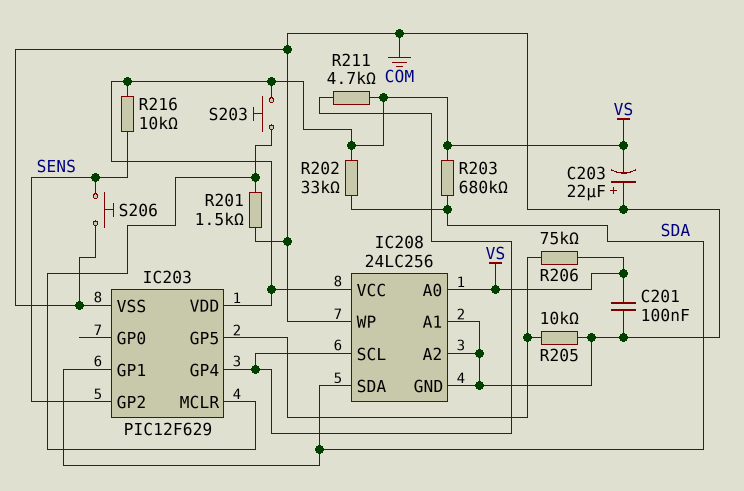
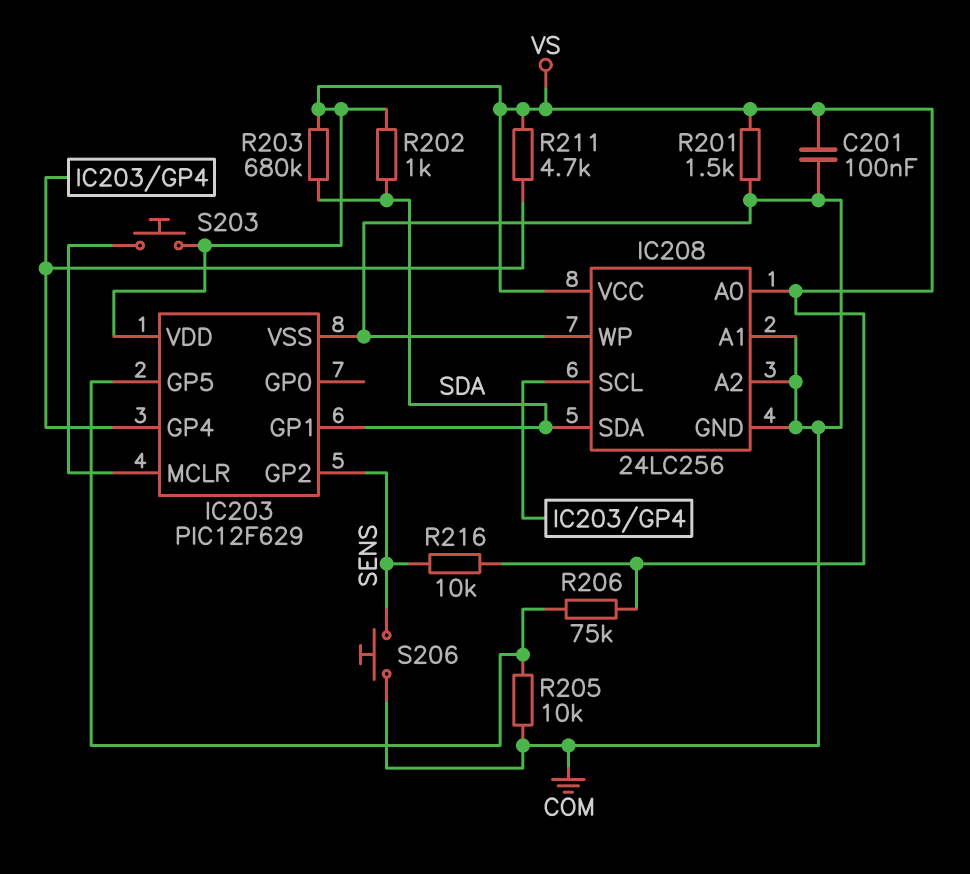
C203: 22uF (plus COM, minus VS) -> none
R201: 1.5k (COM, IC203/MCLR) -> 1.5k (COM, VS)
R202: 33k (SDA, VS) -> 1k (SDA, VS)

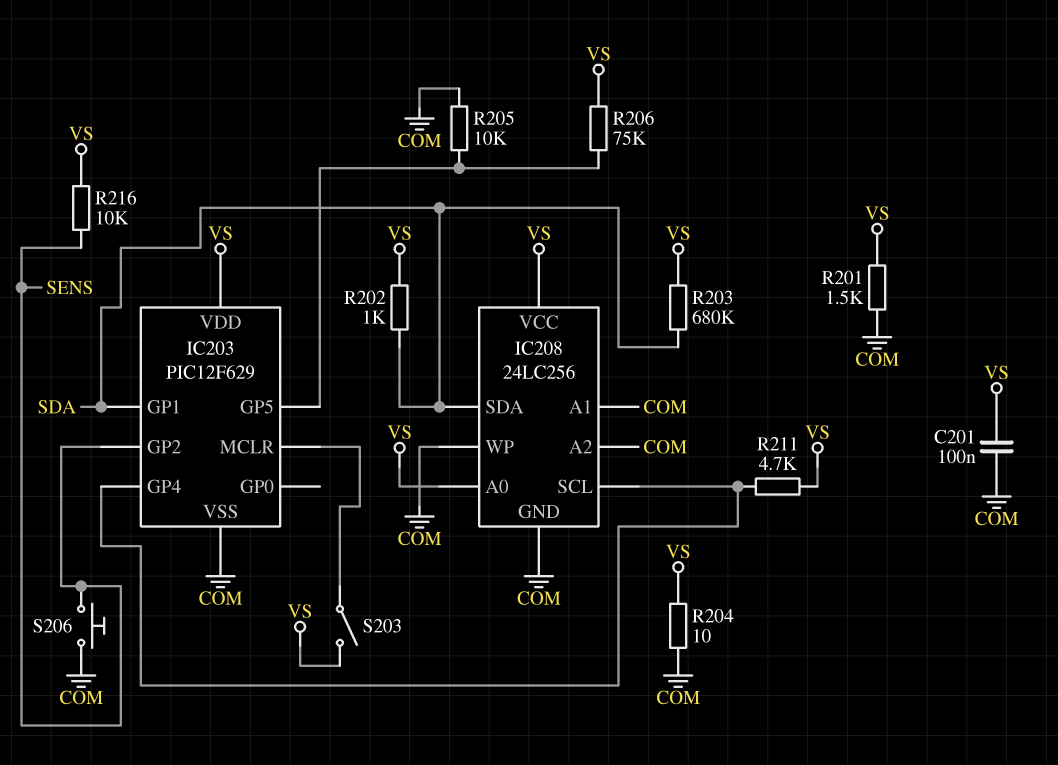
R204: none -> 10 (COM, VS)
S203: button (IC203/MCLR, VS) -> switch (IC203/MCLR, VS)

